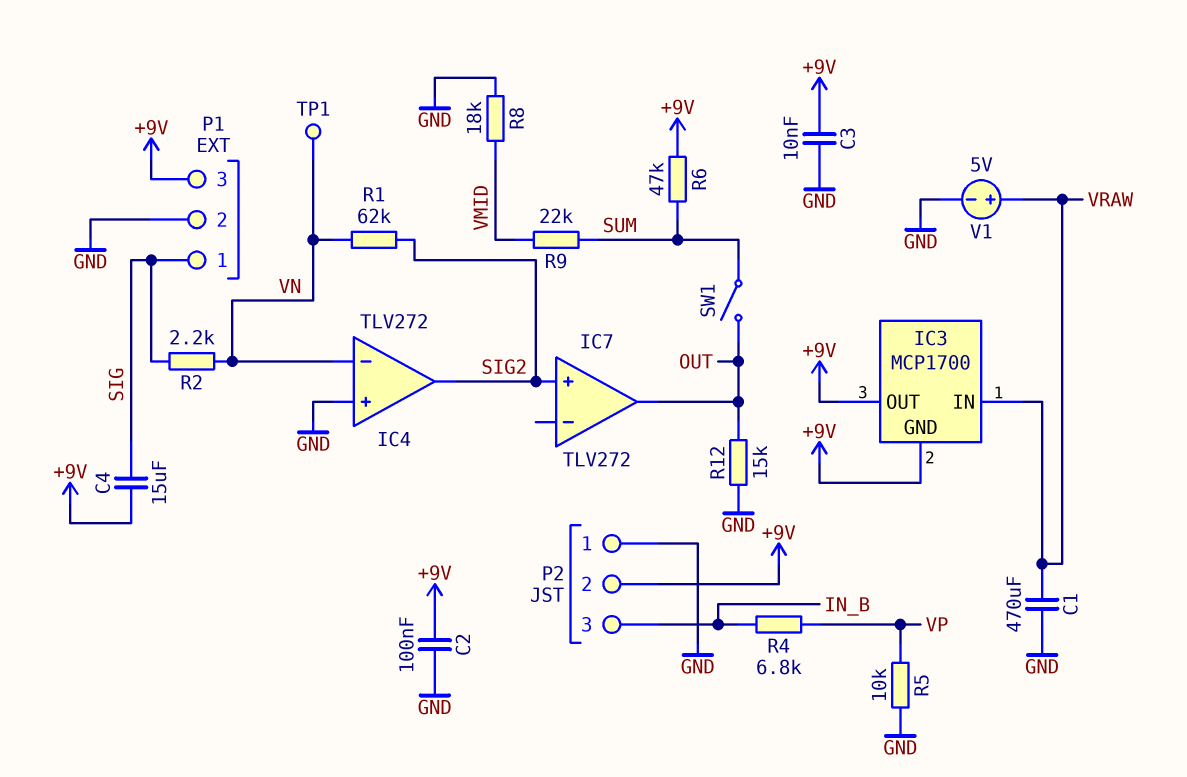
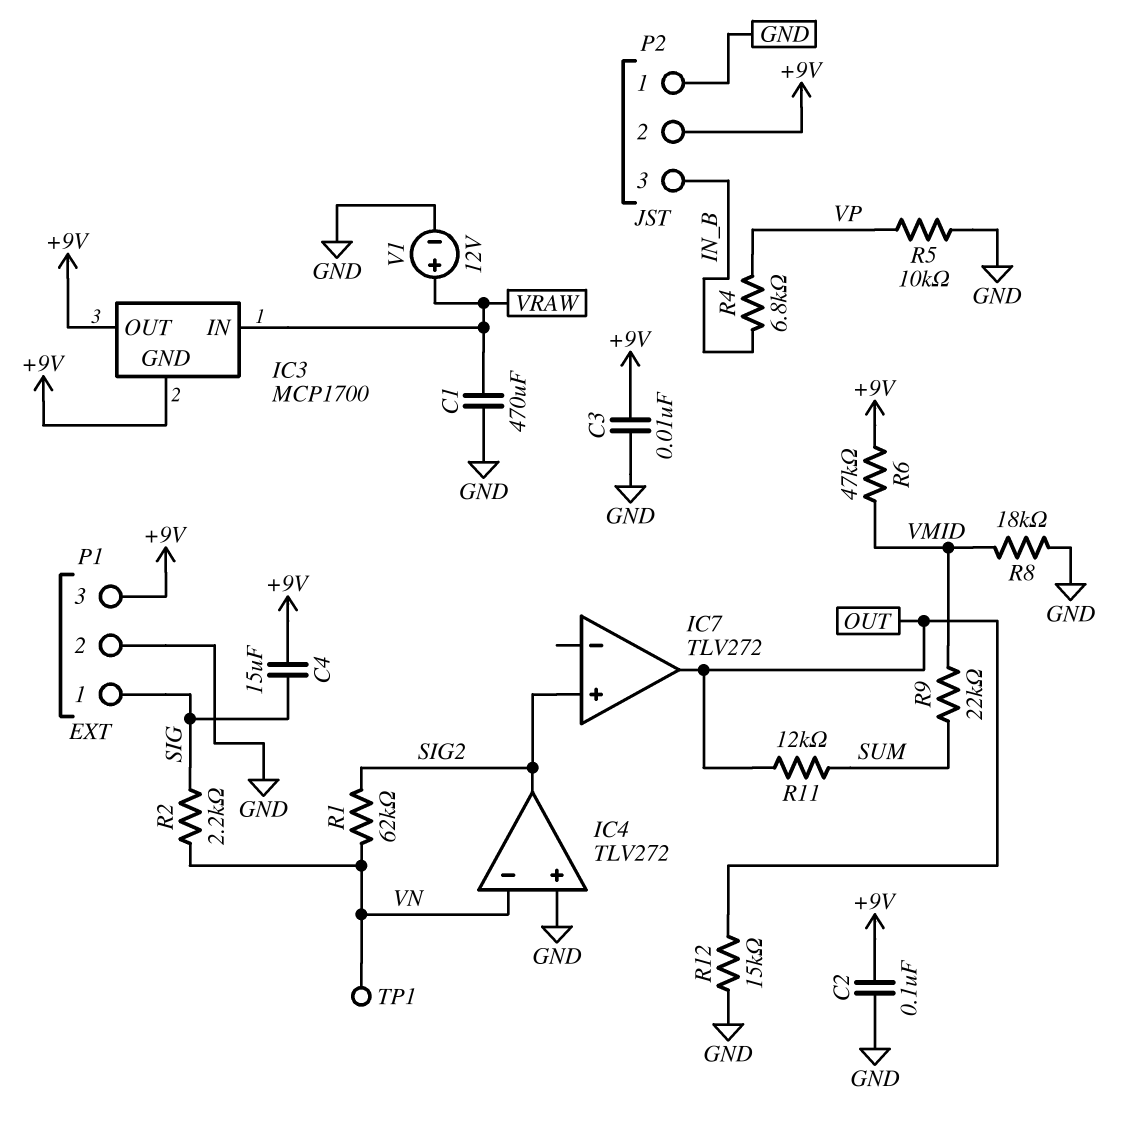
R6: 47k (+9V, SUM) -> 47k (+9V, VMID)
R11: none -> 12k (OUT, SUM)
SW1: switch (OUT, SUM) -> none
V1: 5V (plus VRAW, minus GND) -> 12V (plus VRAW, minus GND)

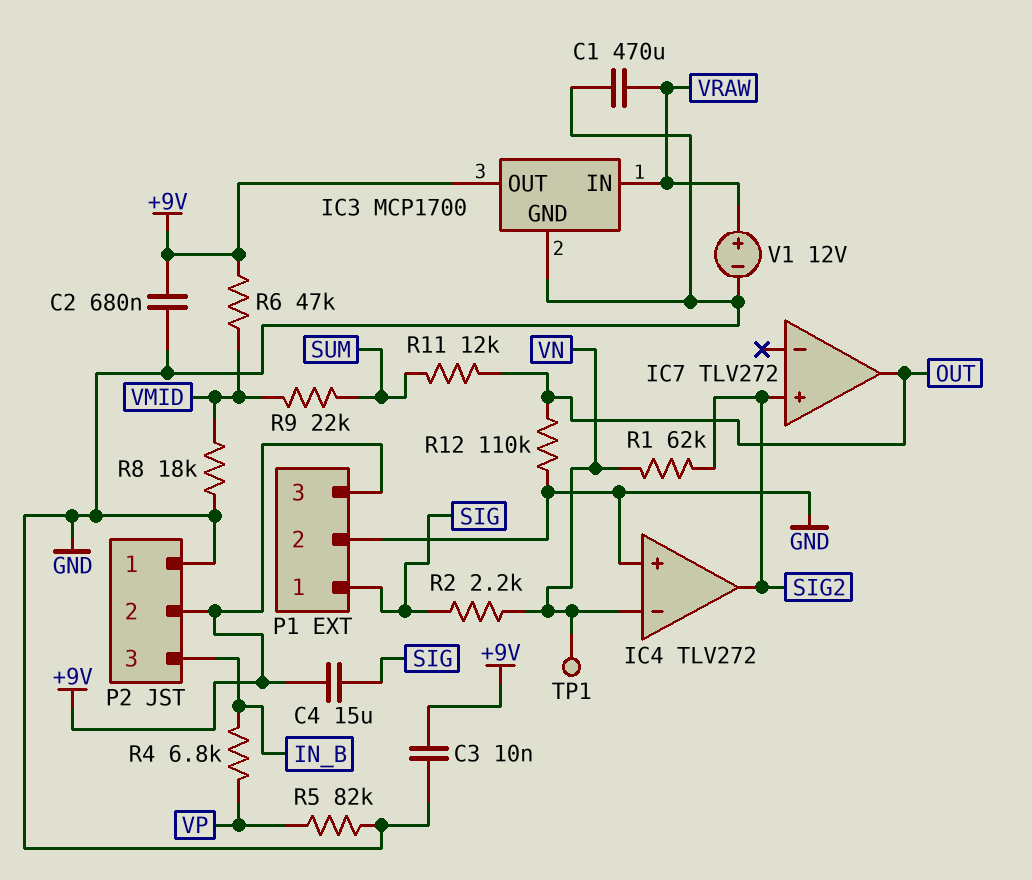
C2: 100nF (+9V, GND) -> 680nF (+9V, GND)
IC3 pin GND: +9V -> GND
R5: 10k (GND, VP) -> 82k (GND, VP)
R12: 15k (GND, OUT) -> 110k (GND, OUT)

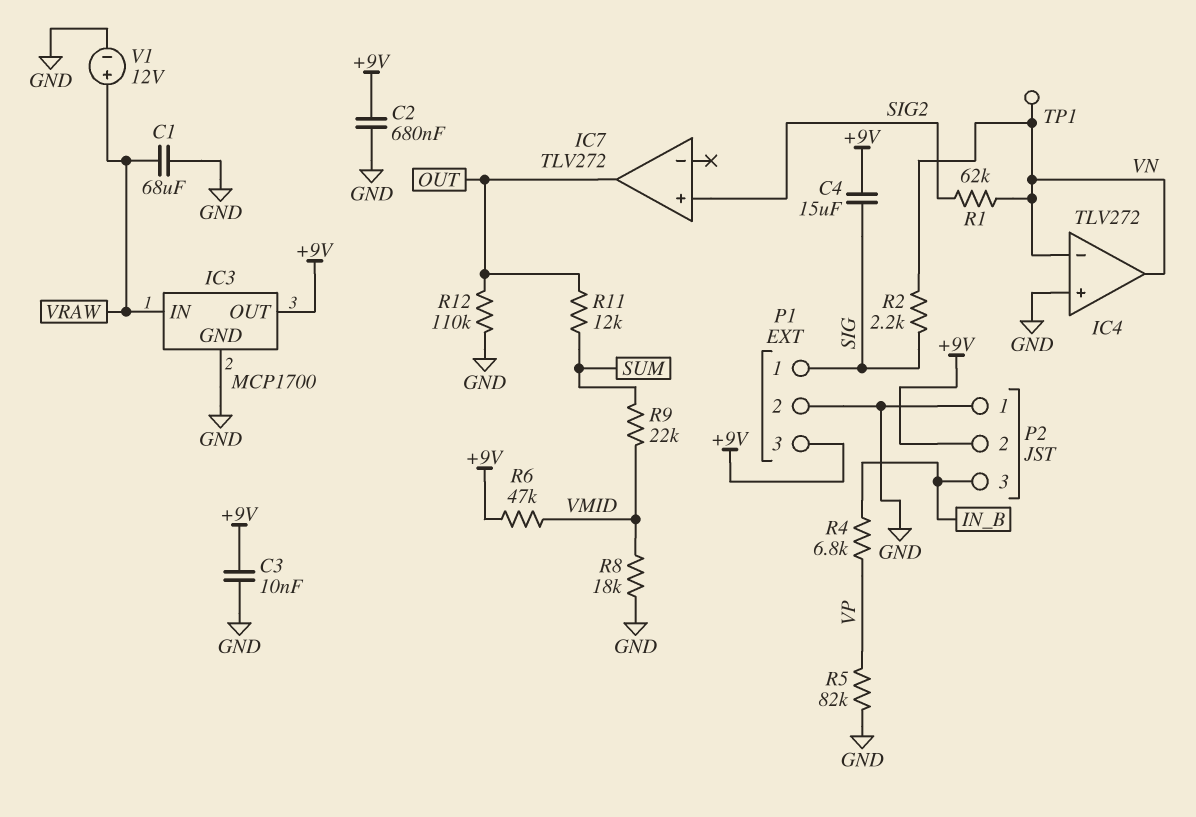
C1: 470uF (GND, VRAW) -> 68uF (GND, VRAW)
IC4 pin out: SIG2 -> VN

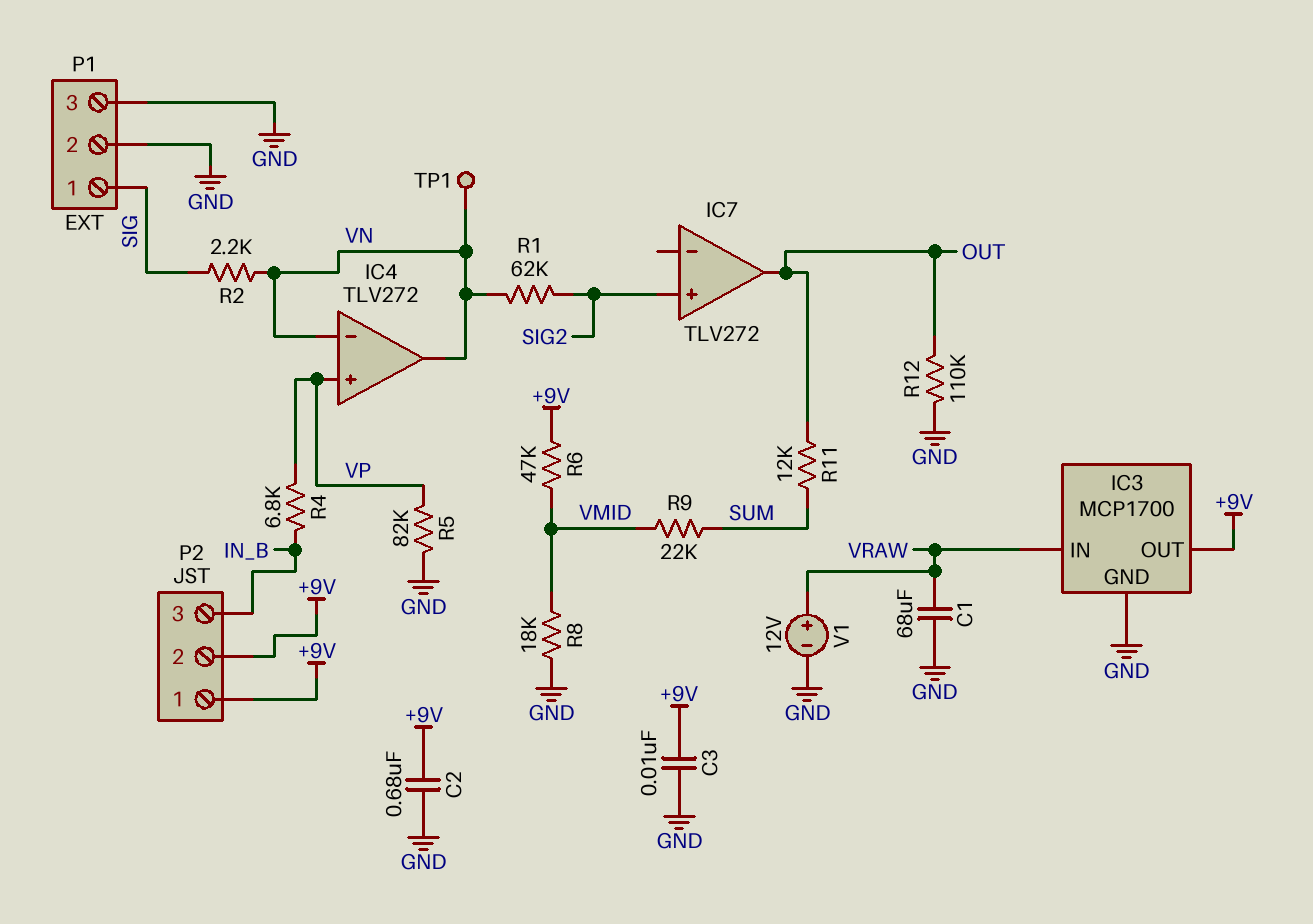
C4: 15uF (+9V, SIG) -> none
IC4 pin in+: GND -> VP
P1 pin 3: +9V -> GND
P2 pin 1: GND -> +9V

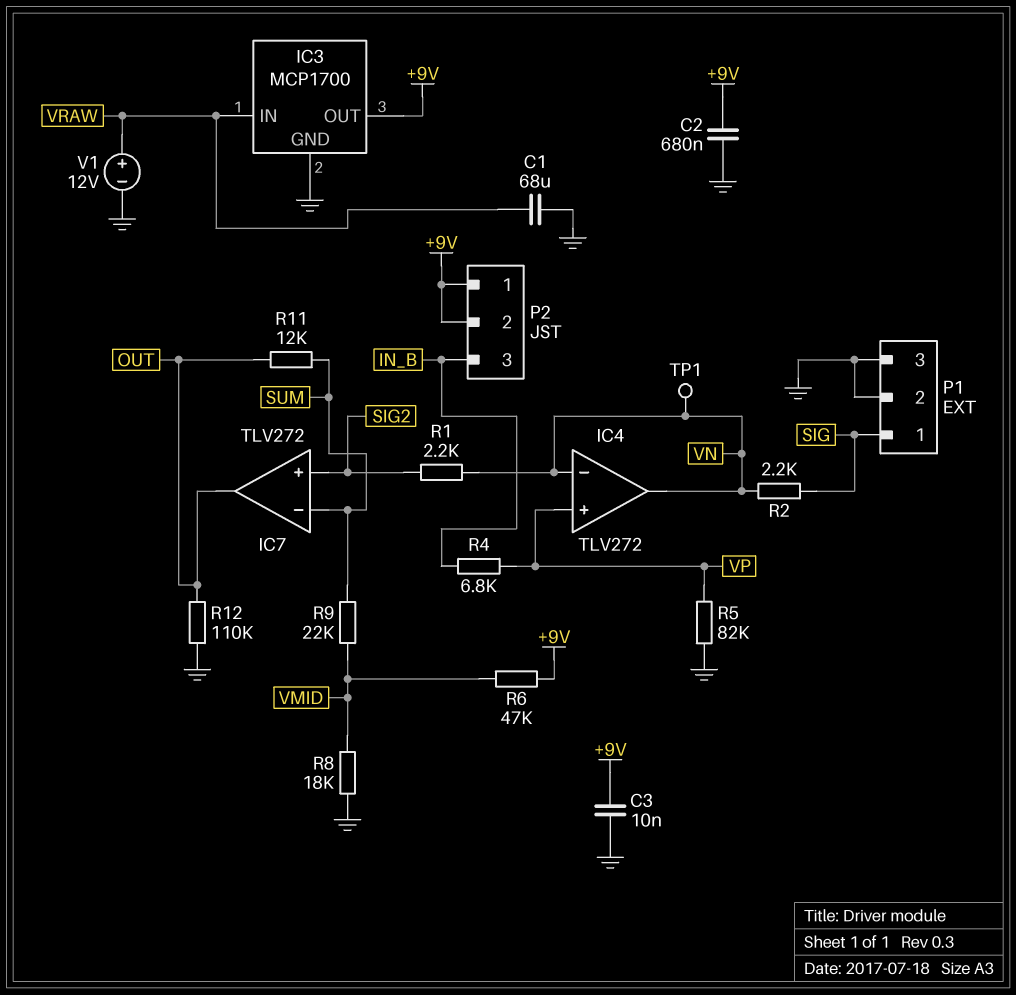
IC7 pin in-: none -> SUM
R1: 62k (SIG2, VN) -> 2.2k (SIG2, VN)

